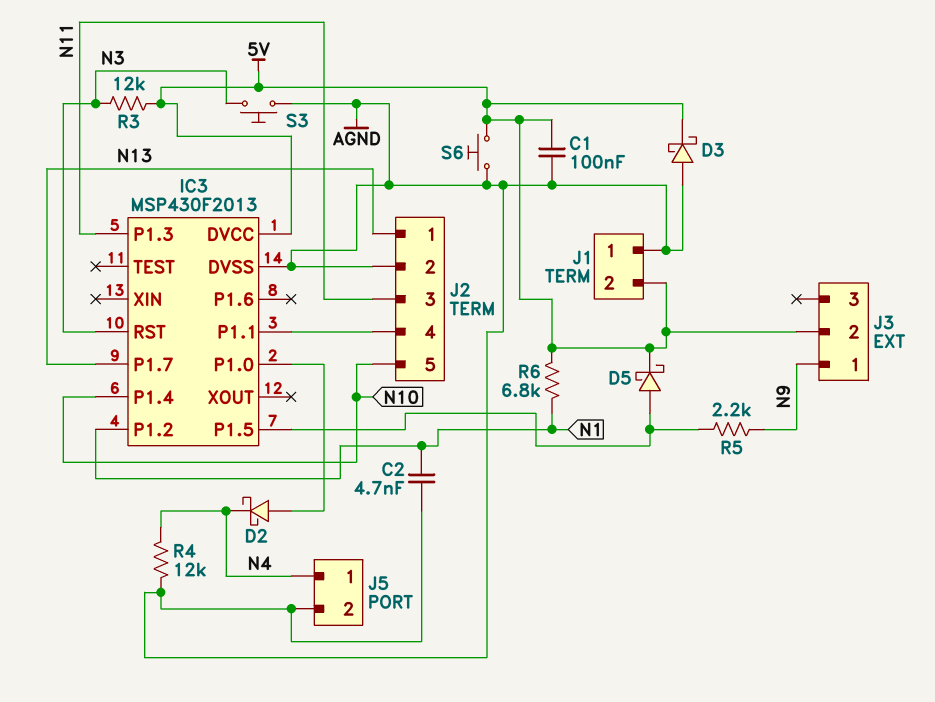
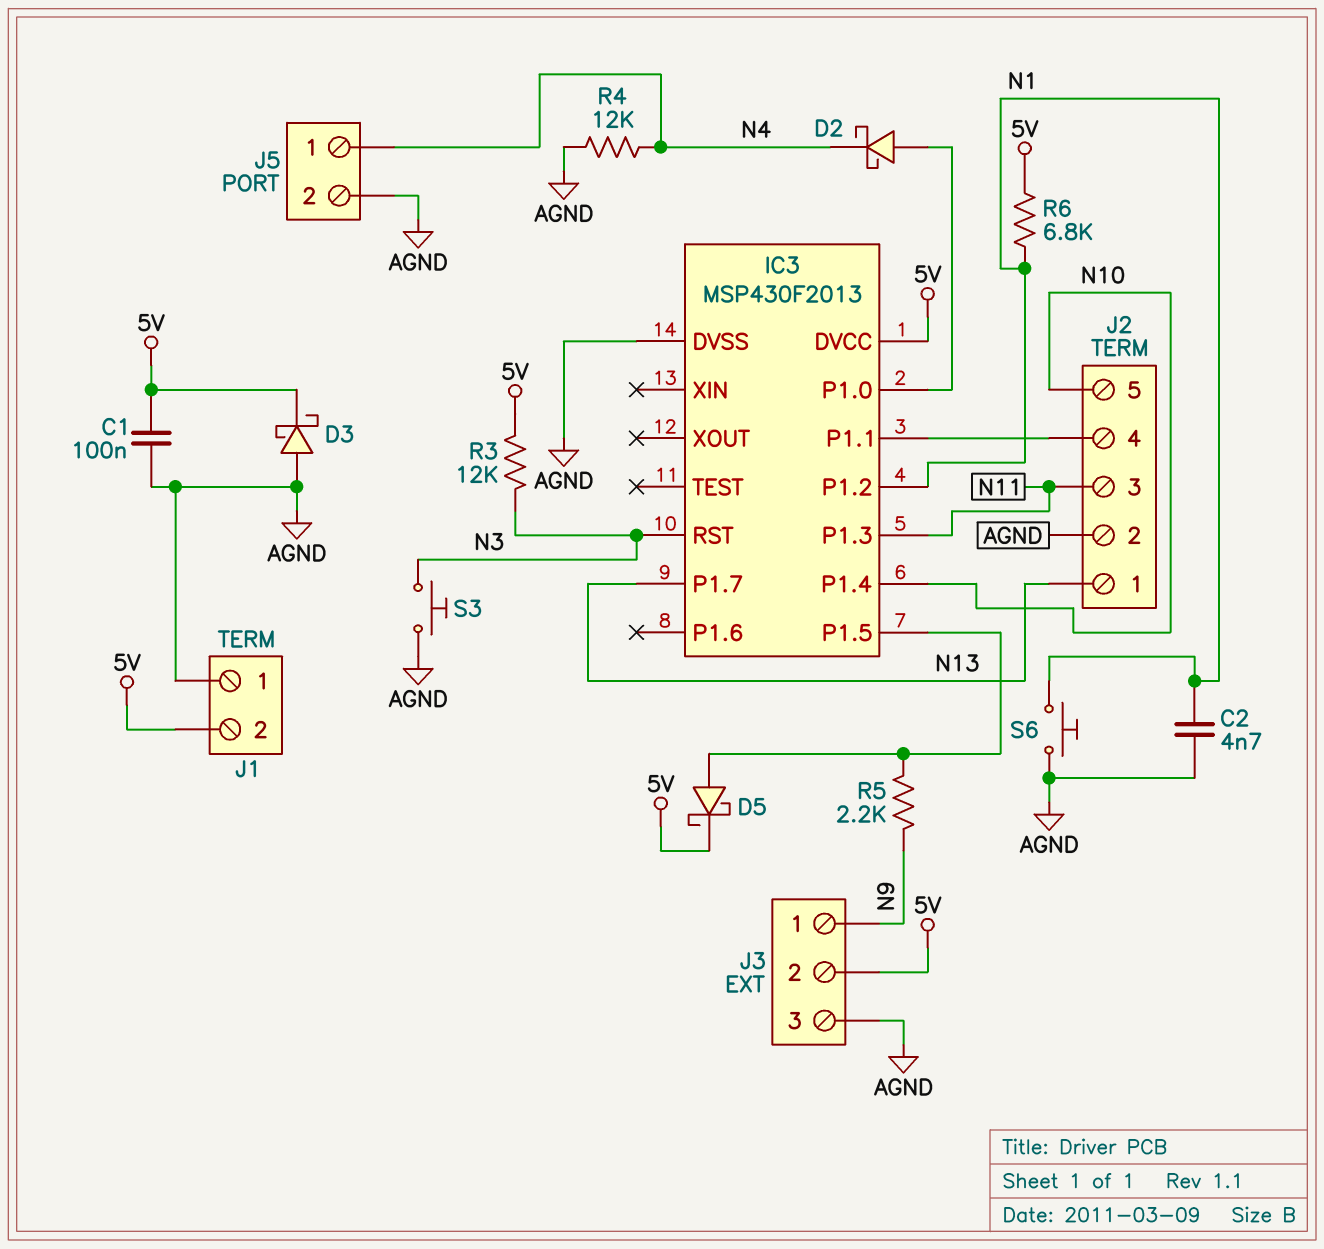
J3 pin 3: none -> AGND
S6: button (5V, AGND) -> button (AGND, N1)

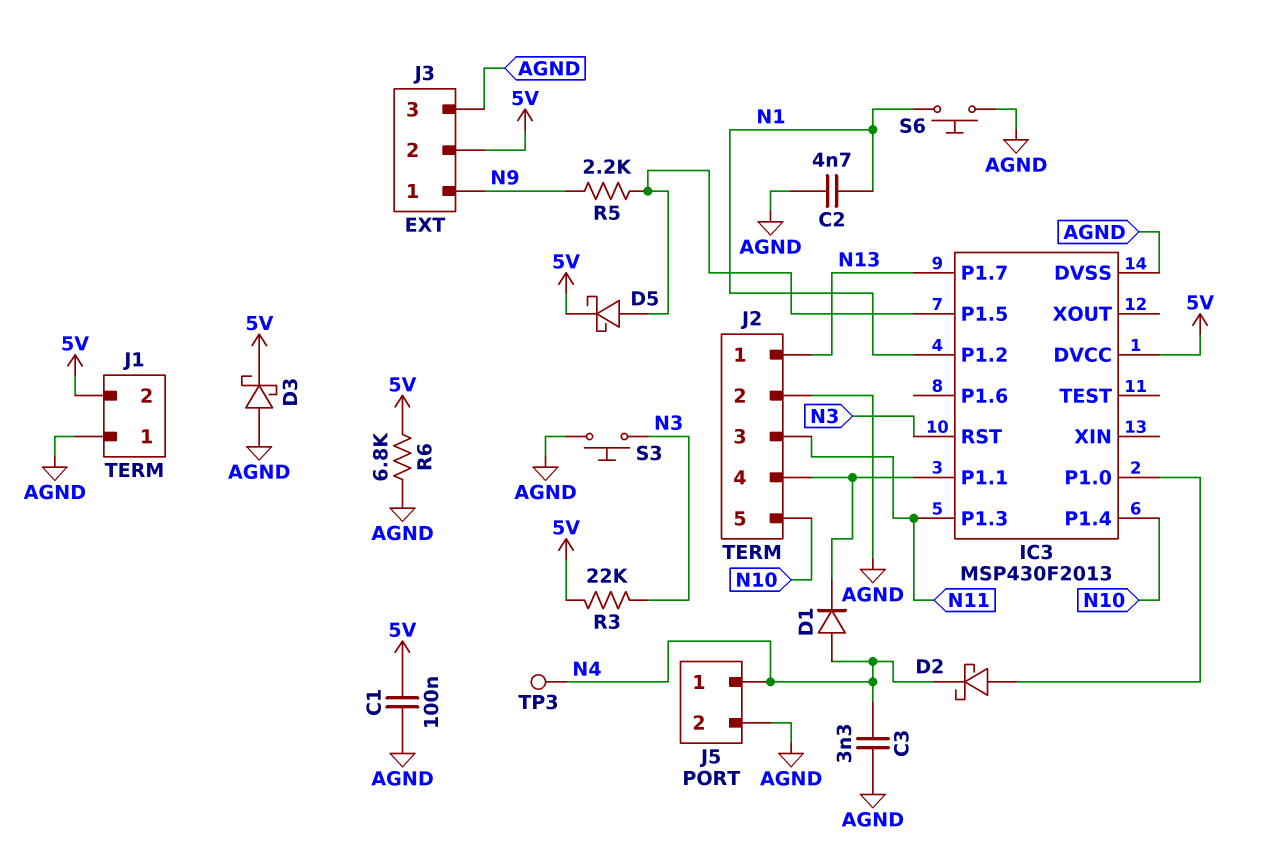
C3: none -> 3.3nF (AGND, N4)
D1: none -> diode (A N4, K IC3/P1.1)
R3: 12k (5V, N3) -> 22k (5V, N3)
R4: 12k (AGND, N4) -> none
R6: 6.8k (5V, N1) -> 6.8k (5V, AGND)
TP3: none -> test point (N4)

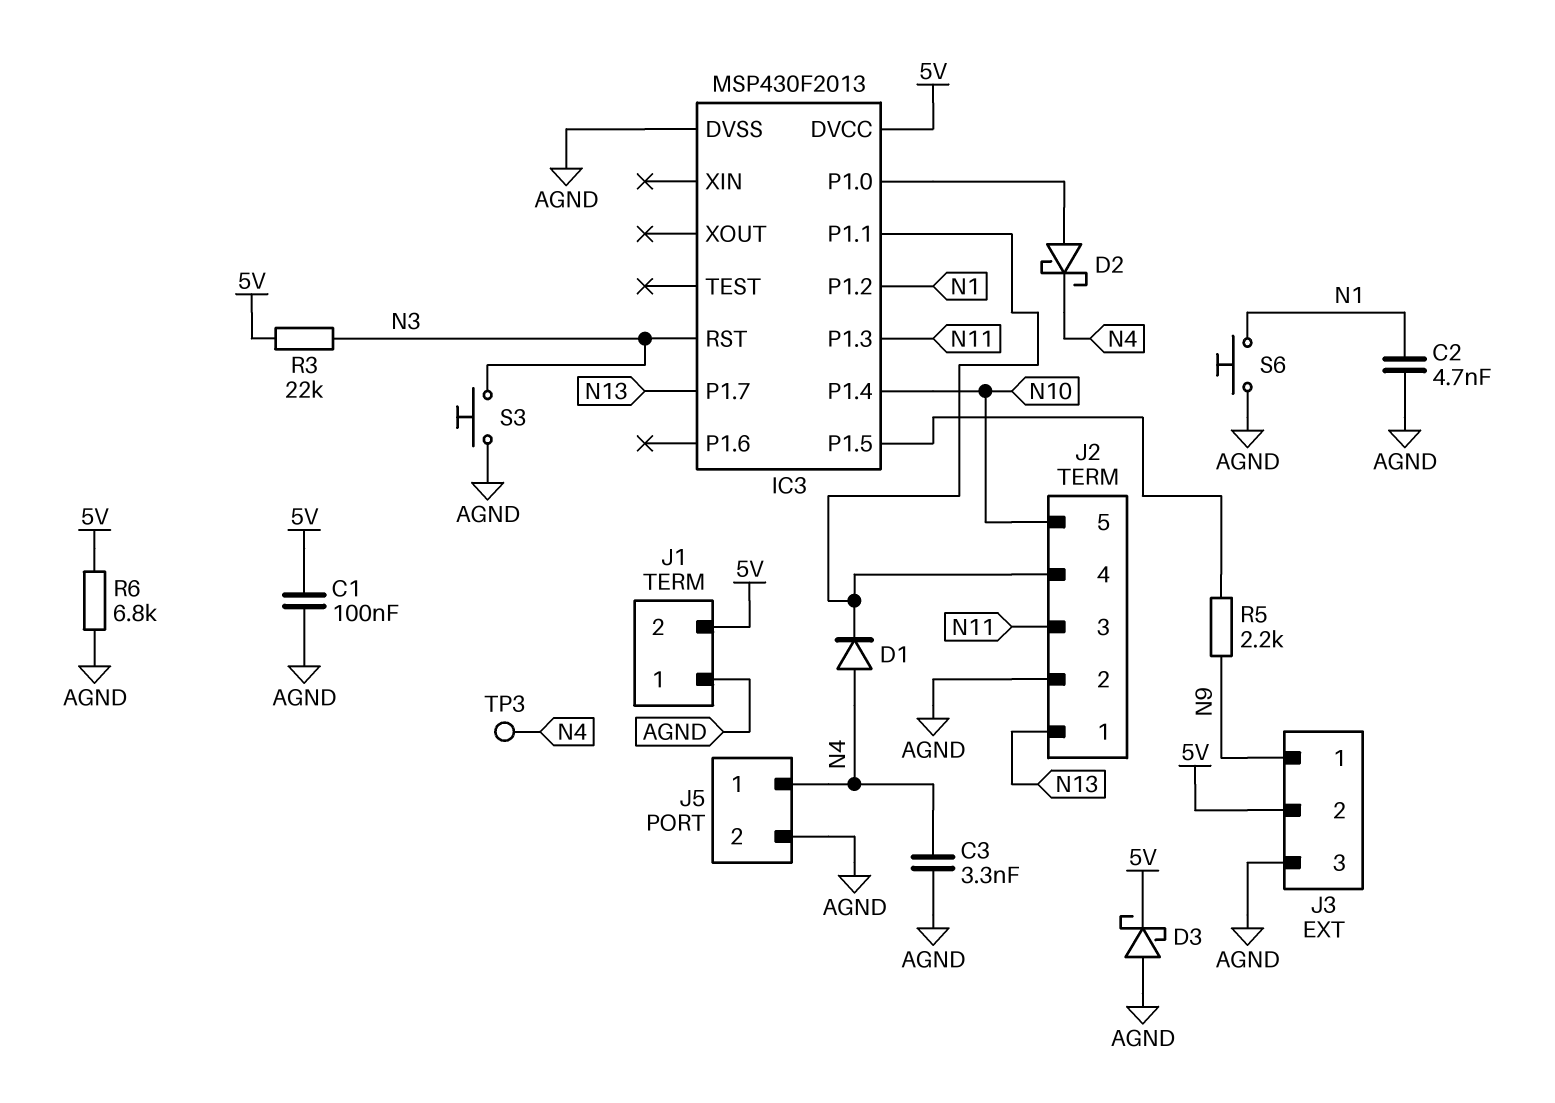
D5: schottky (A IC3/P1.5, K 5V) -> none

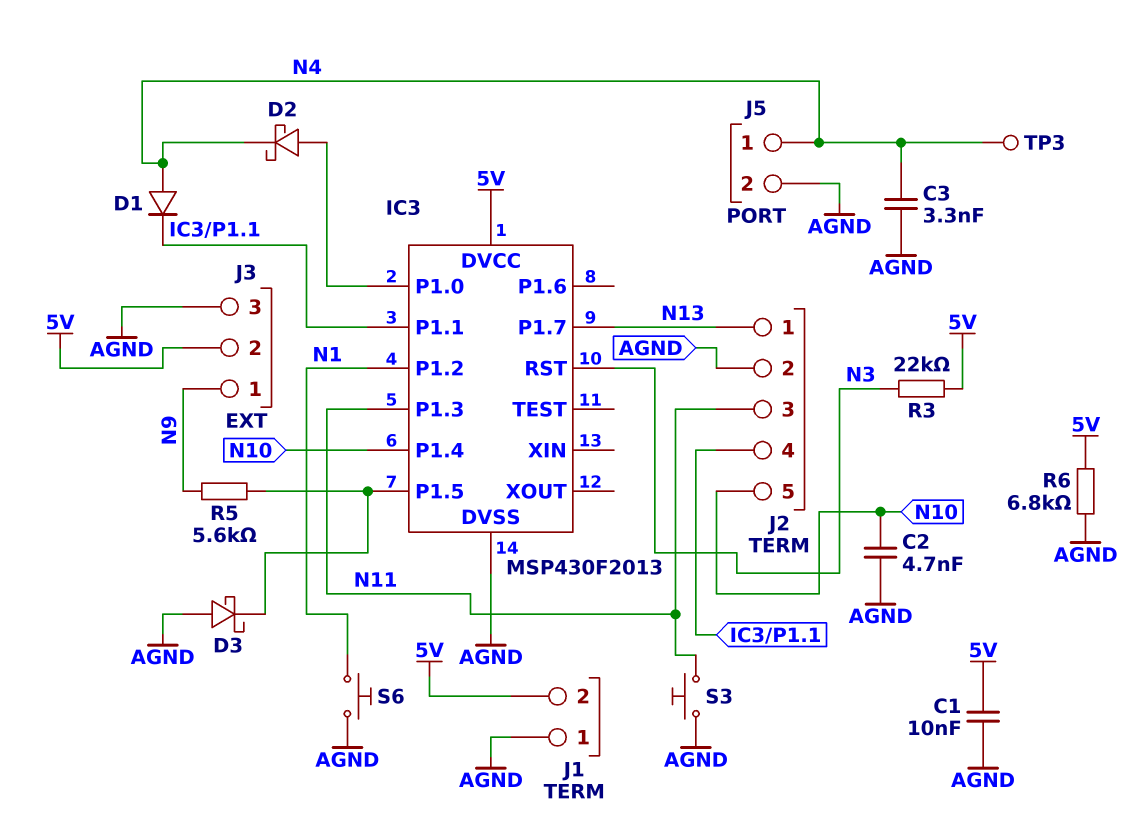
C1: 100nF (5V, AGND) -> 10nF (5V, AGND)
C2: 4.7nF (AGND, N1) -> 4.7nF (AGND, N10)
D3: schottky (A AGND, K 5V) -> schottky (A AGND, K IC3/P1.5)
R5: 2.2k (IC3/P1.5, N9) -> 5.6k (IC3/P1.5, N9)
S3: button (AGND, N3) -> button (AGND, N11)

